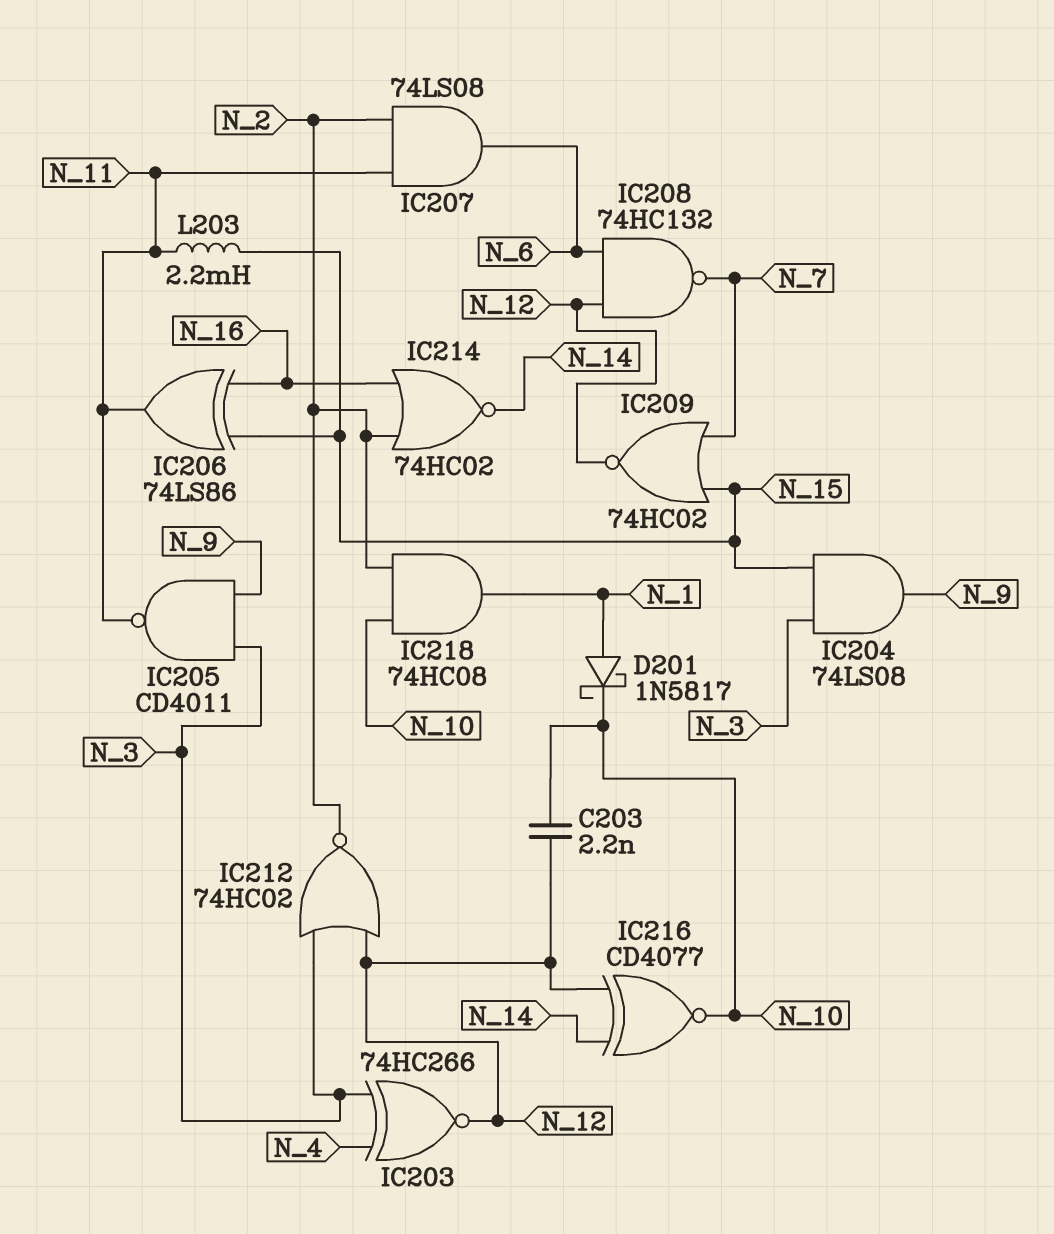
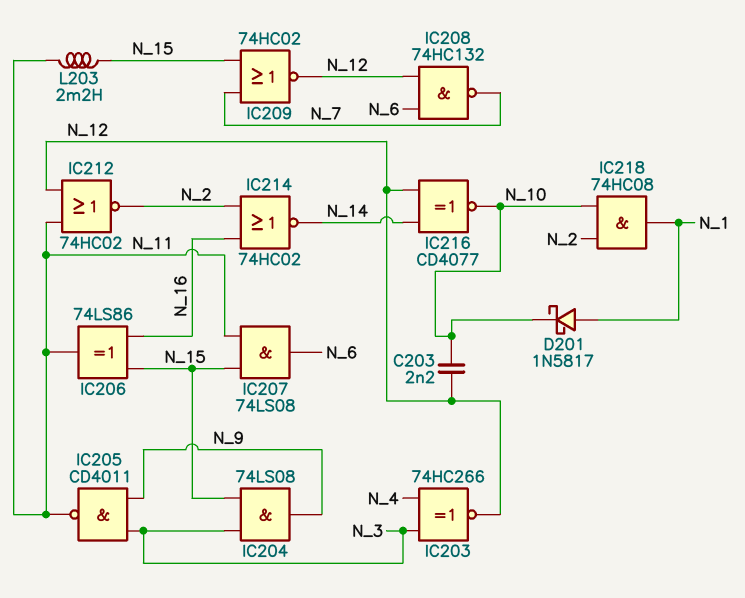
IC207: AND 74LS08 (in N_2, in N_11, out N_6) -> AND 74LS08 (in N_11, in N_15, out N_6)
IC212: NOR 74HC02 (in N_3, in N_12, out N_2) -> NOR 74HC02 (in N_11, in N_12, out N_2)

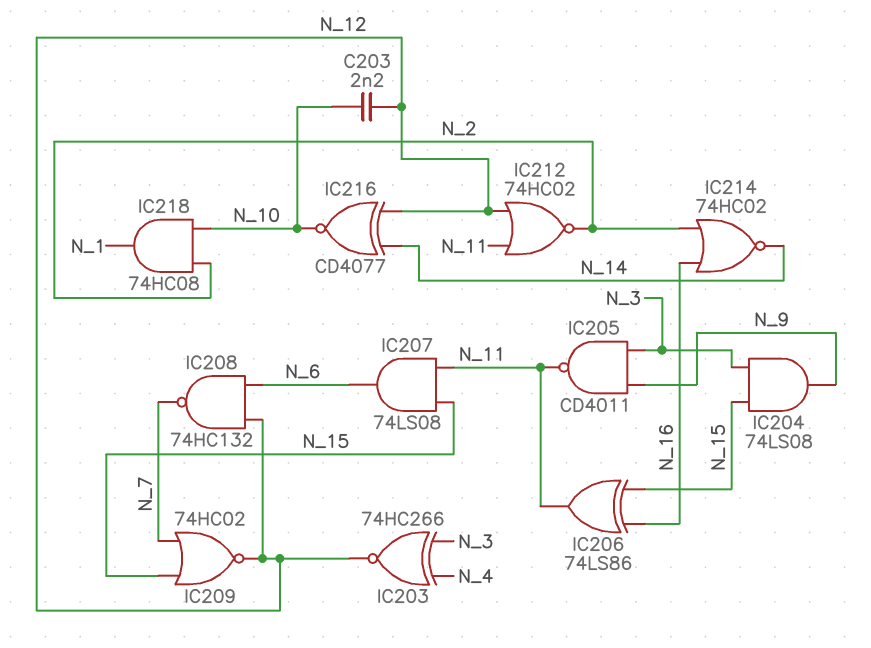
D201: schottky 1N5817 (A N_1, K N_10) -> none
L203: 2.2mH (N_11, N_15) -> none

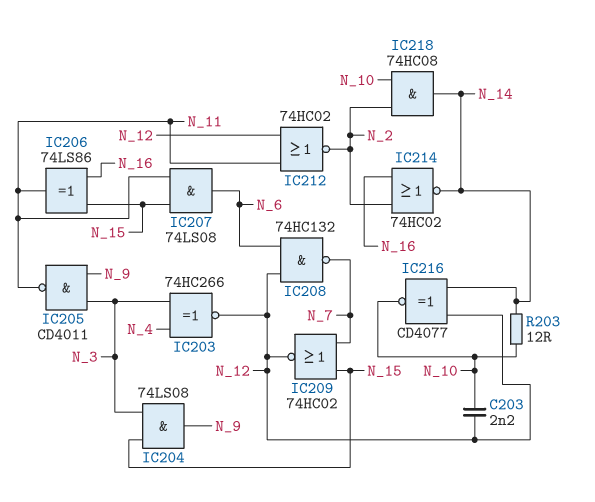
IC218: AND 74HC08 (in N_2, in N_10, out N_1) -> AND 74HC08 (in N_2, in N_10, out N_14)
R203: none -> 12 (N_10, N_14)

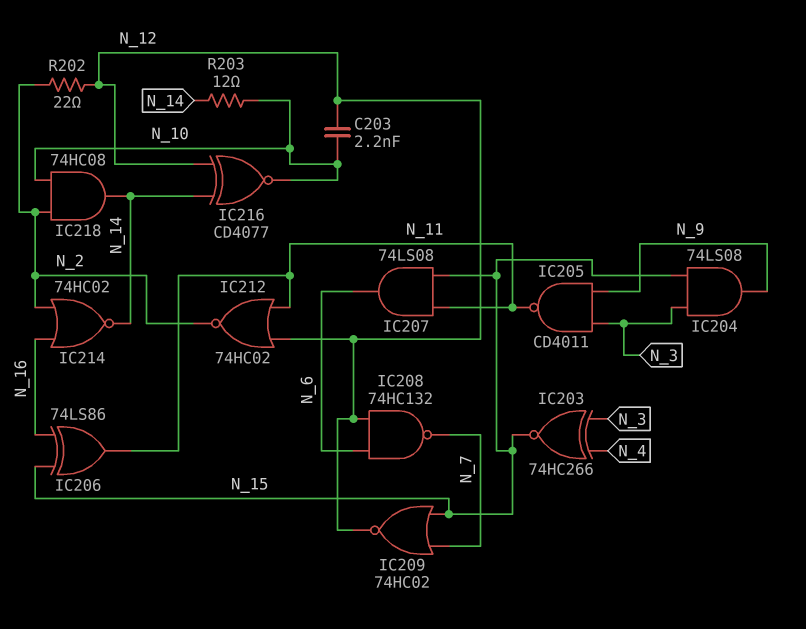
IC203: XNOR 74HC266 (in N_3, in N_4, out N_12) -> XNOR 74HC266 (in N_3, in N_4, out N_15)
R202: none -> 22 (N_2, N_12)

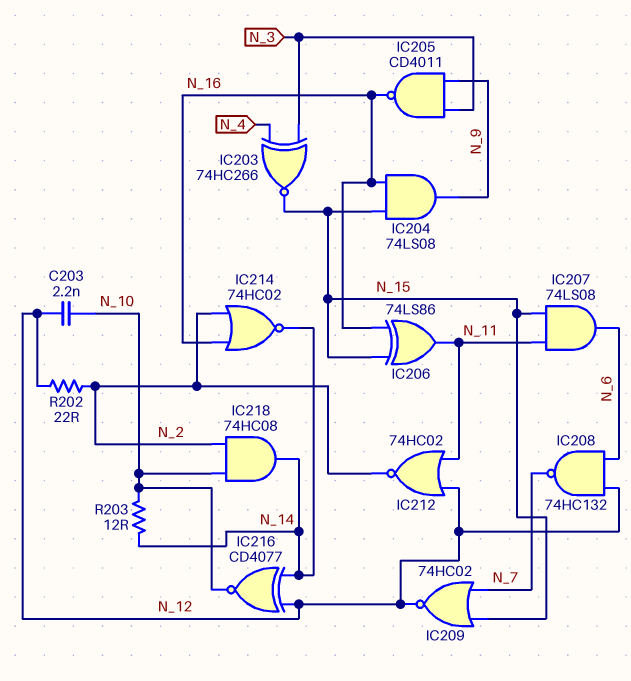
IC204: AND 74LS08 (in N_3, in N_15, out N_9) -> AND 74LS08 (in N_15, in N_16, out N_9)
IC205: NAND CD4011 (in N_3, in N_9, out N_11) -> NAND CD4011 (in N_3, in N_9, out N_16)

